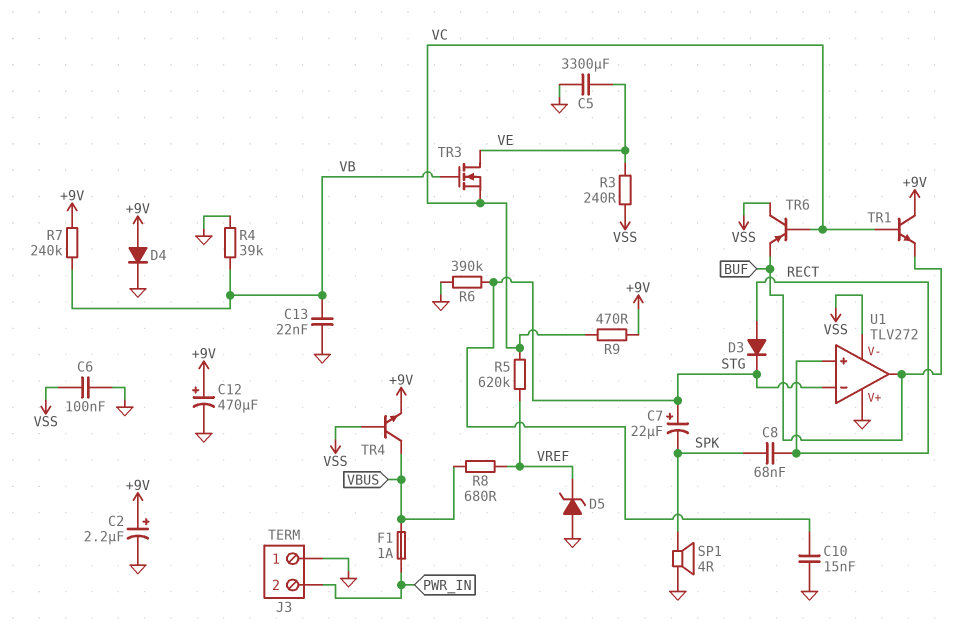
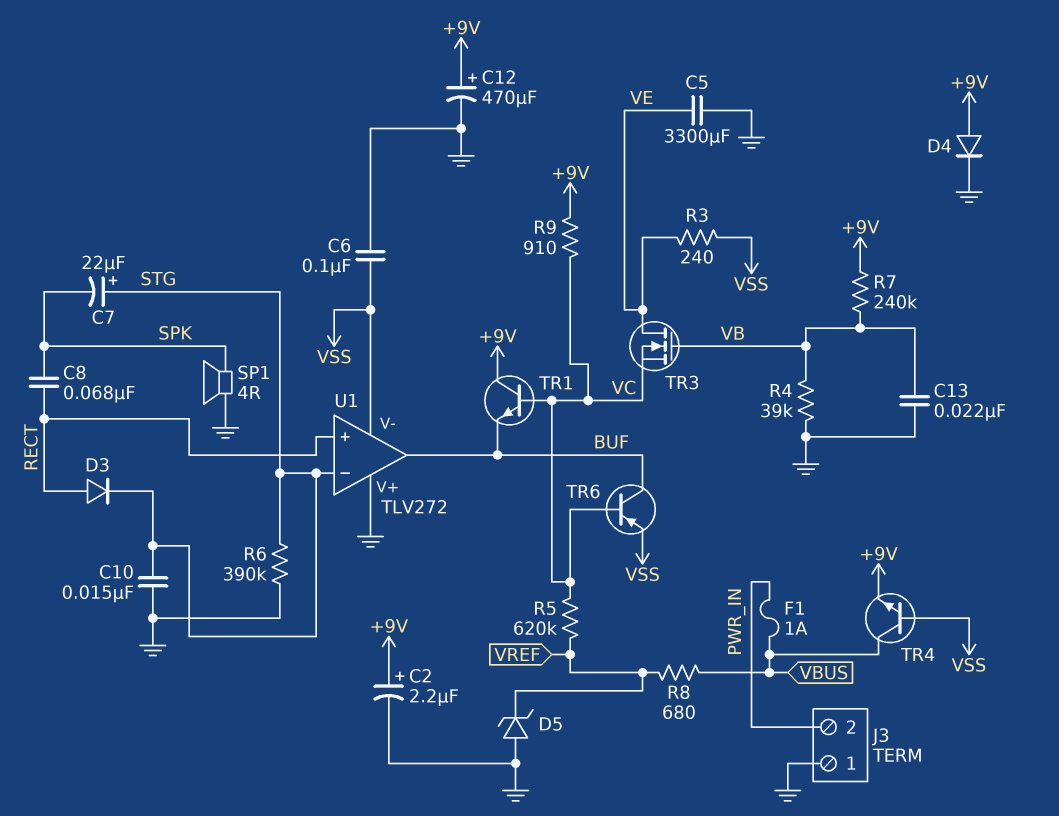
R9: 470 (+9V, VC) -> 910 (+9V, VC)
TR6: PNP (B VC, C VSS, E BUF) -> PNP (B VC, C BUF, E VSS)

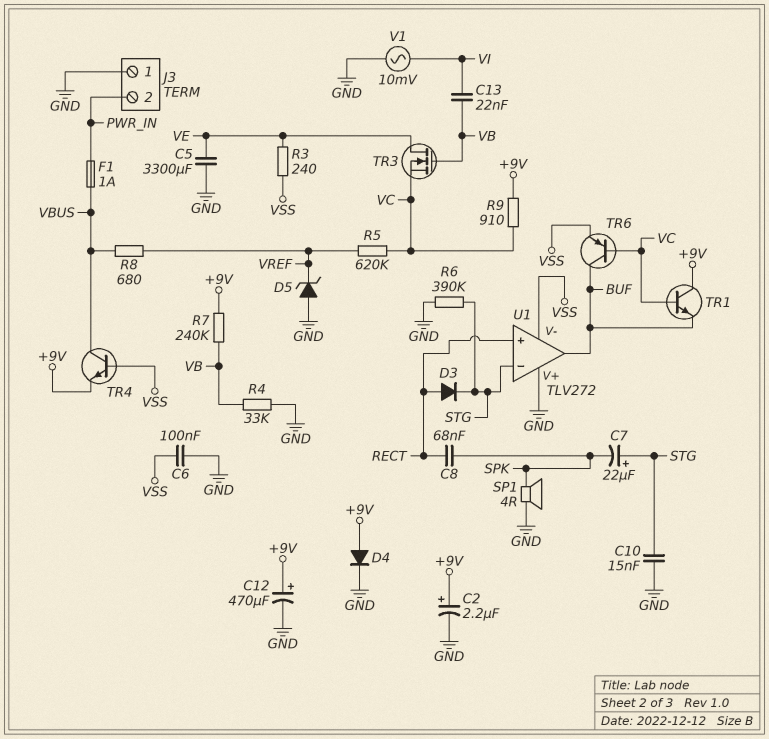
C13: 22nF (GND, VB) -> 22nF (VB, VI)
R4: 39k (GND, VB) -> 33k (GND, VB)
V1: none -> AC 10mV (GND, VI)

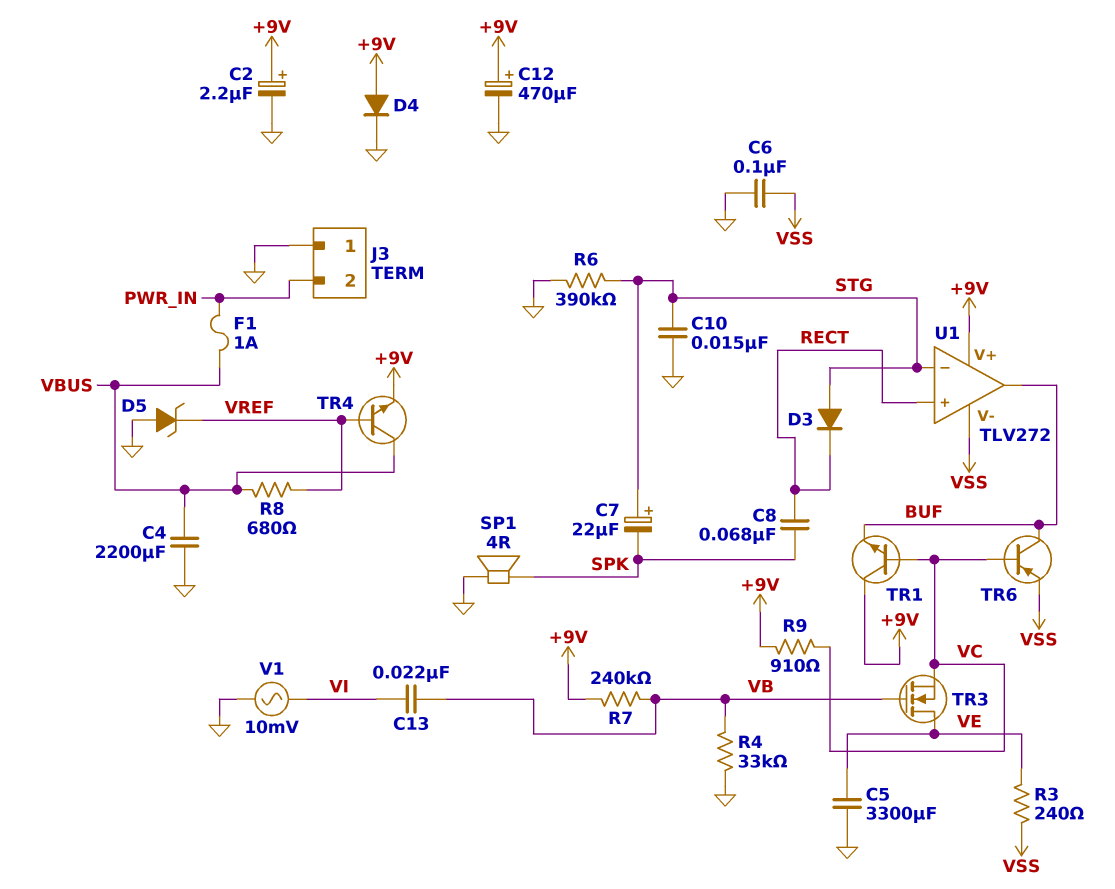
C4: none -> 2200uF (GND, VBUS)
D3: diode (A RECT, K STG) -> diode (A STG, K RECT)
R5: 620k (VC, VREF) -> none
TR4: NPN (B VSS, C VBUS, E +9V) -> NPN (B VREF, C VBUS, E +9V)
U1 pin V+: GND -> +9V

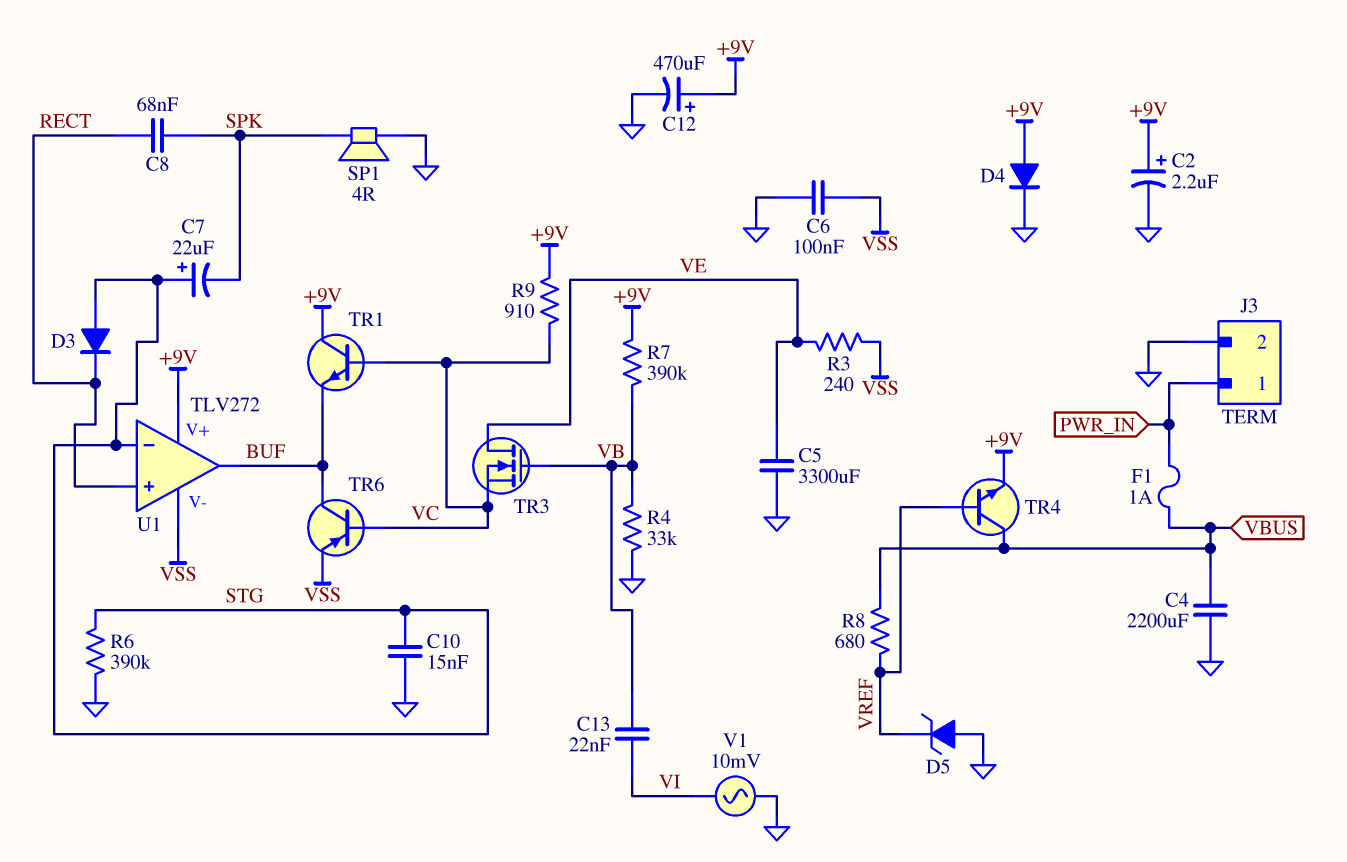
J3 pin 1: GND -> PWR_IN
J3 pin 2: PWR_IN -> GND
R7: 240k (+9V, VB) -> 390k (+9V, VB)

